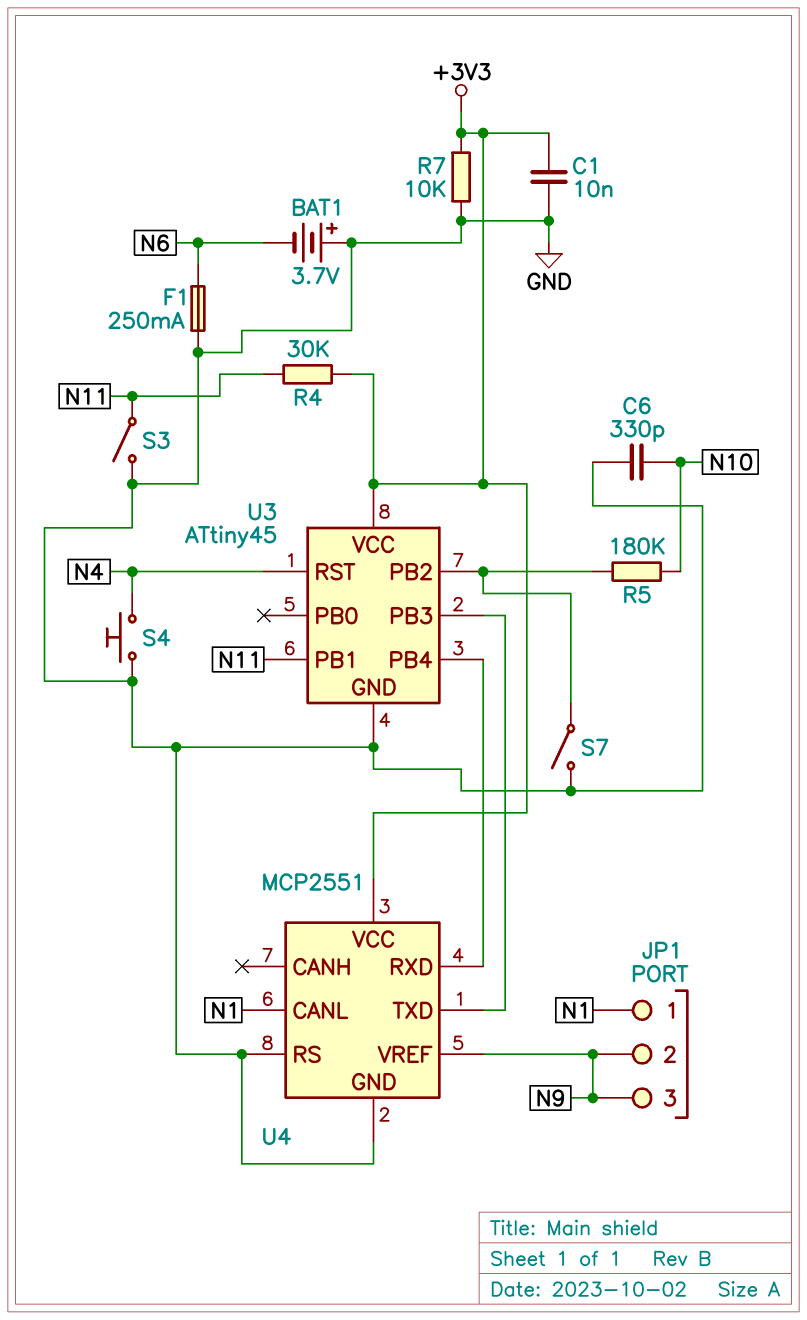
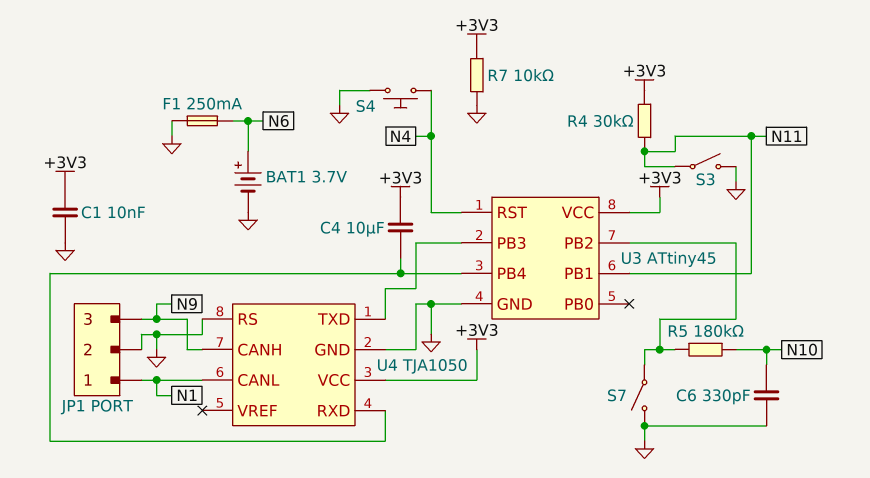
BAT1: 3.7V (plus GND, minus N6) -> 3.7V (plus N6, minus GND)
C4: none -> 10uF (+3V3, U3/PB4)
JP1 pin 2: N9 -> GND
U4: MCP2551 -> TJA1050
U4 pin CANH: none -> N9
U4 pin VREF: N9 -> none

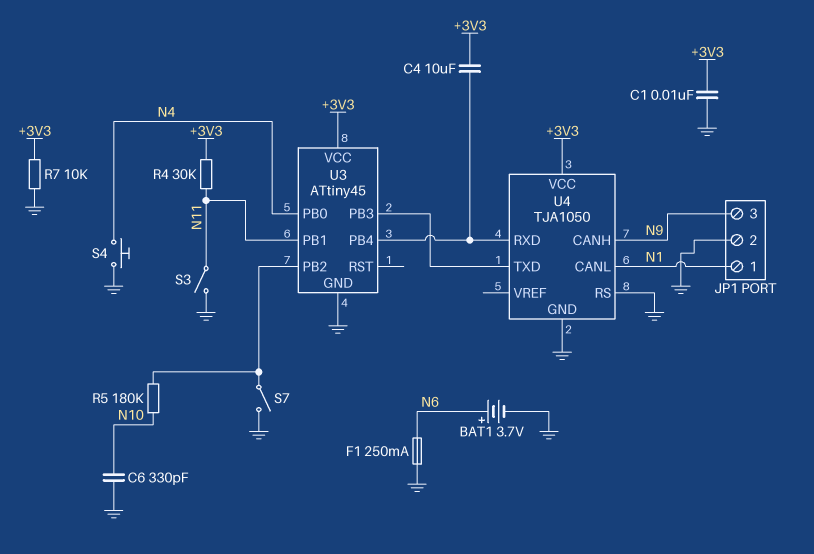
U3 pin PB0: none -> N4
U3 pin RST: N4 -> none

